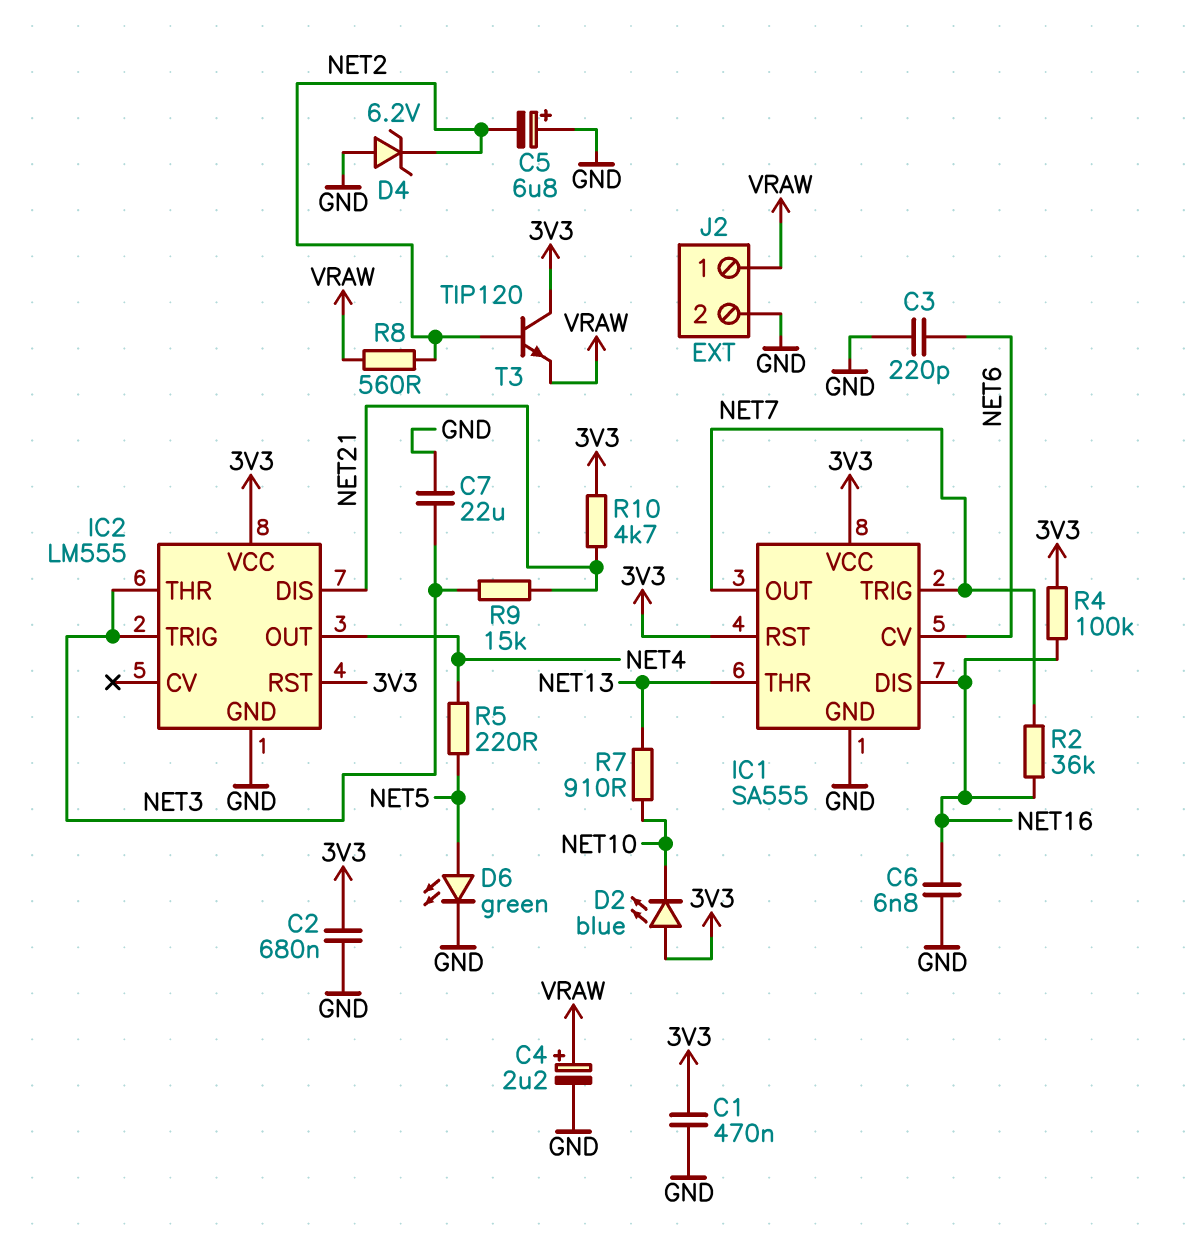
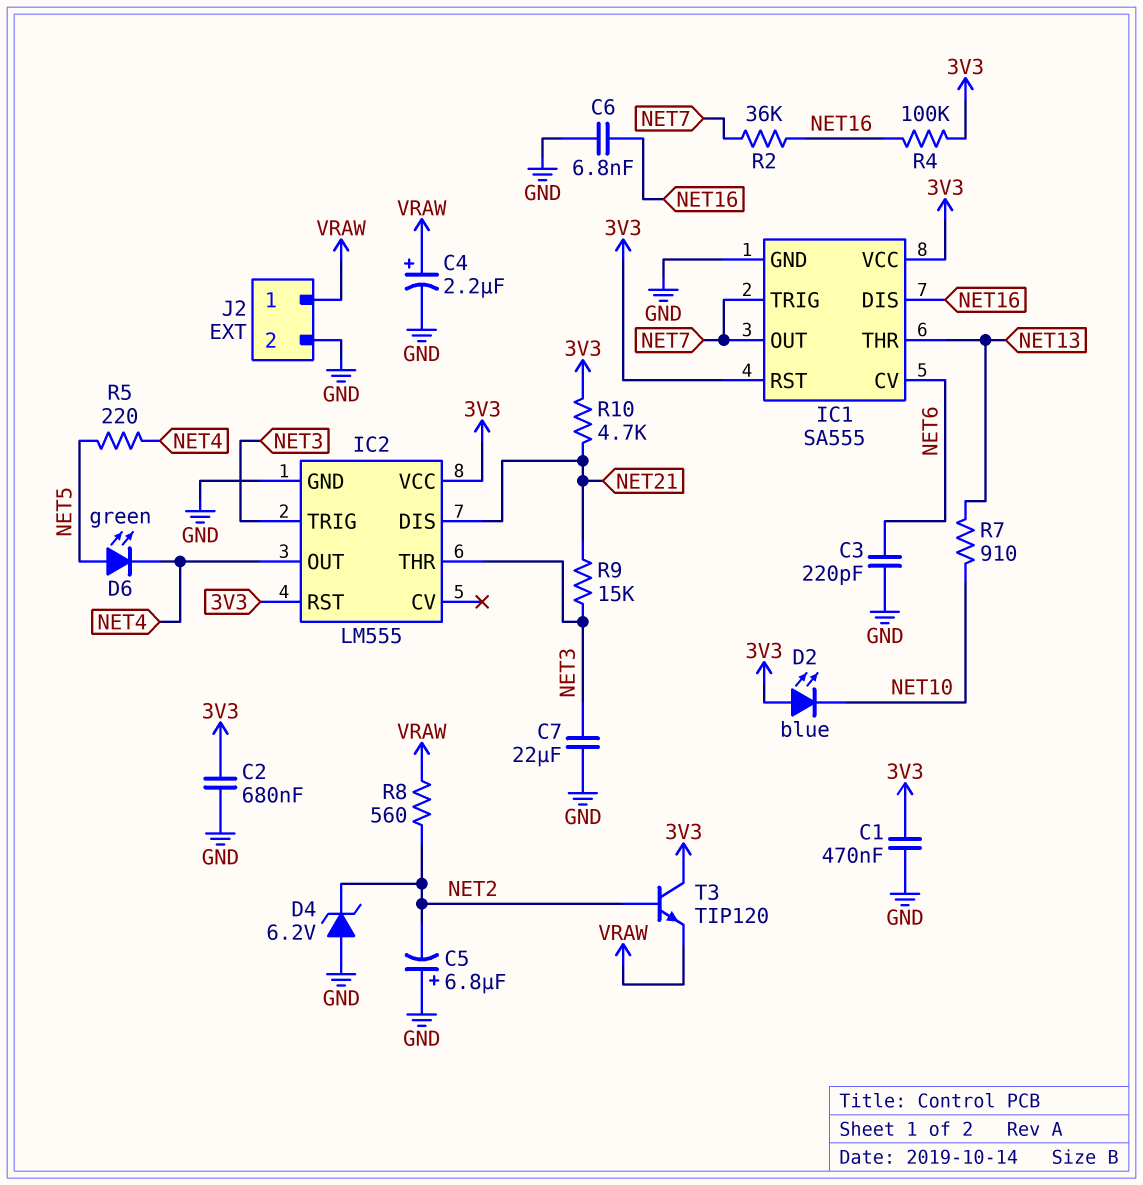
D6: LED green (A NET5, K GND) -> LED green (A NET5, K NET4)

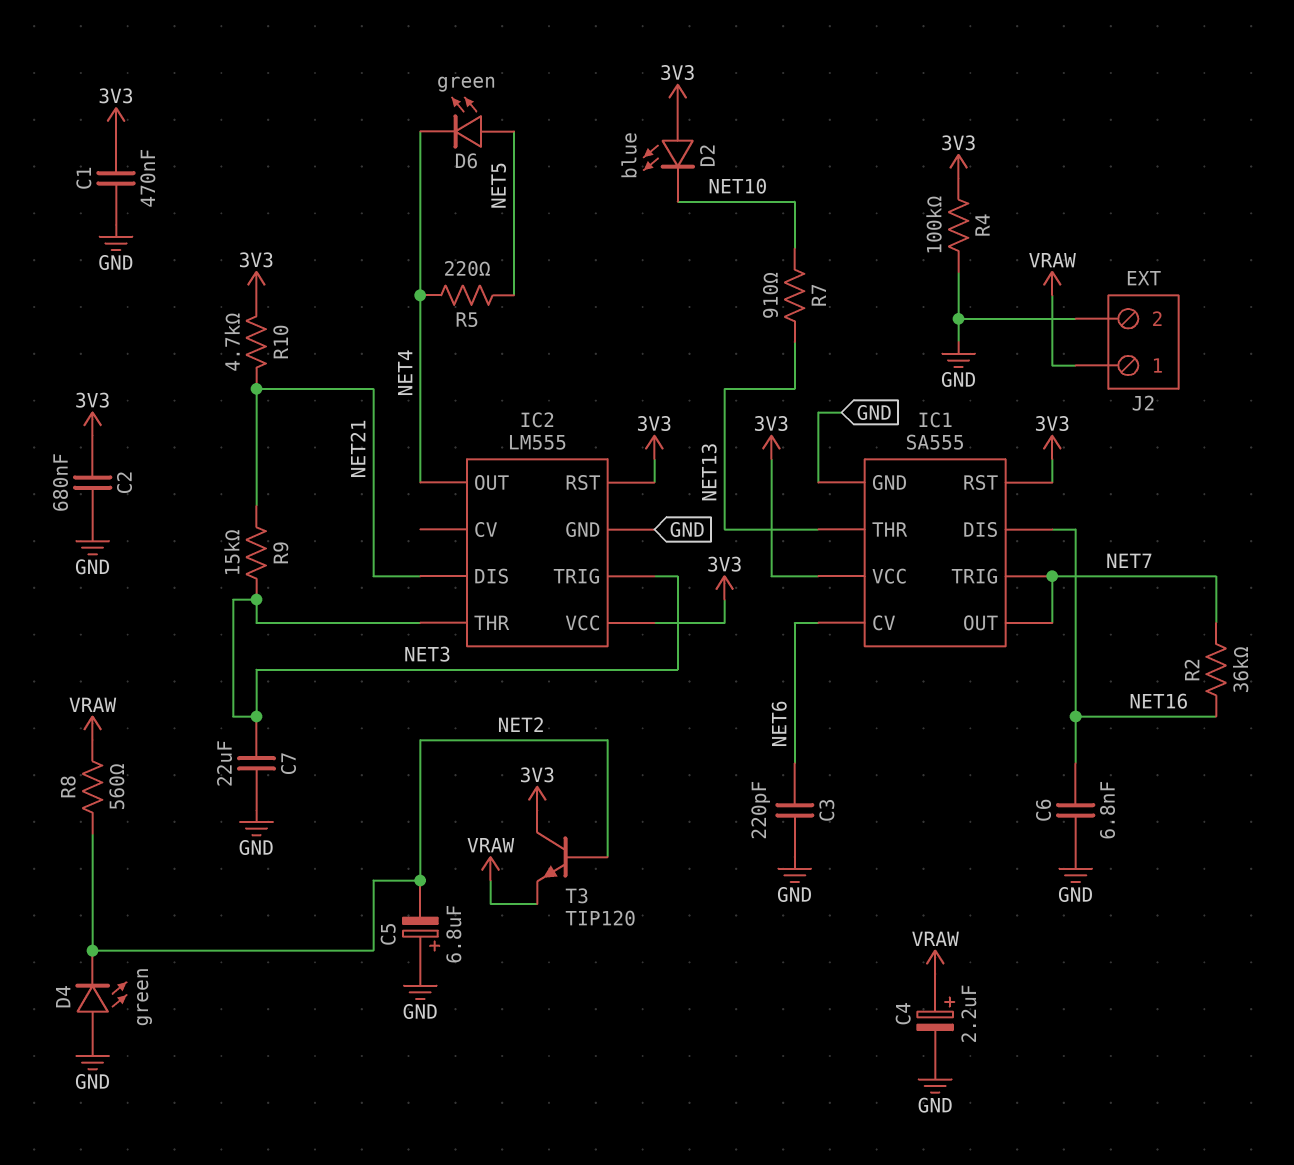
D4: zener 6.2V (A GND, K NET2) -> LED green (A GND, K NET2)
R4: 100k (3V3, NET16) -> 100k (3V3, GND)

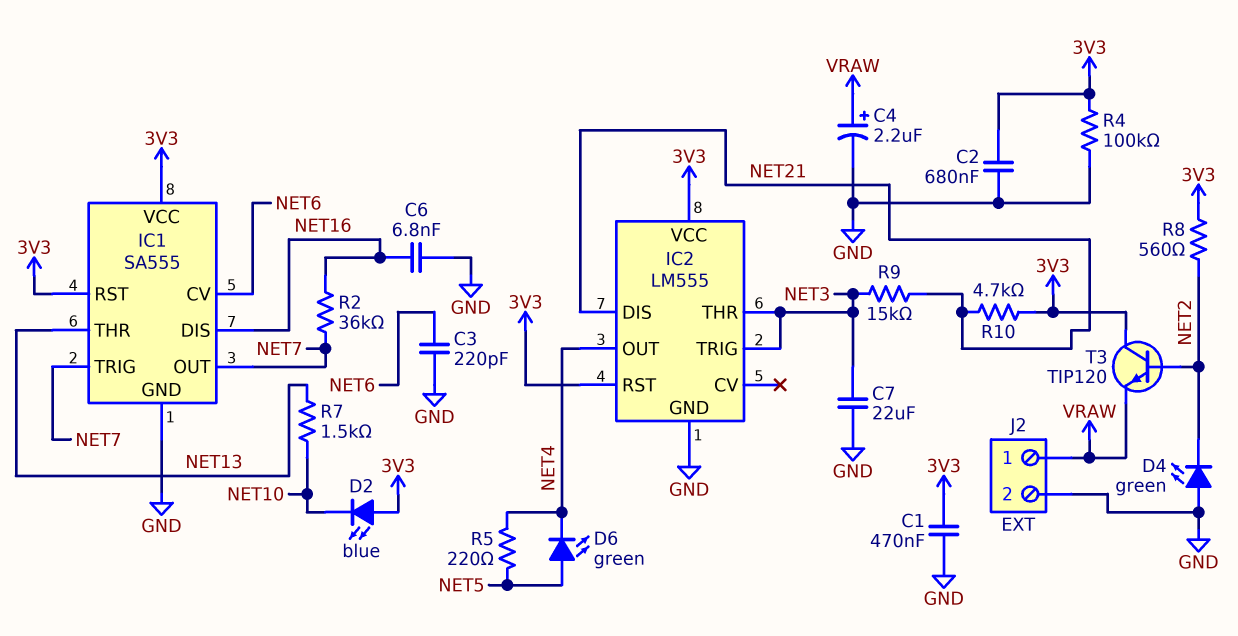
C5: 6.8uF (plus GND, minus NET2) -> none
R7: 910 (NET10, NET13) -> 1.5k (NET10, NET13)
R8: 560 (NET2, VRAW) -> 560 (3V3, NET2)

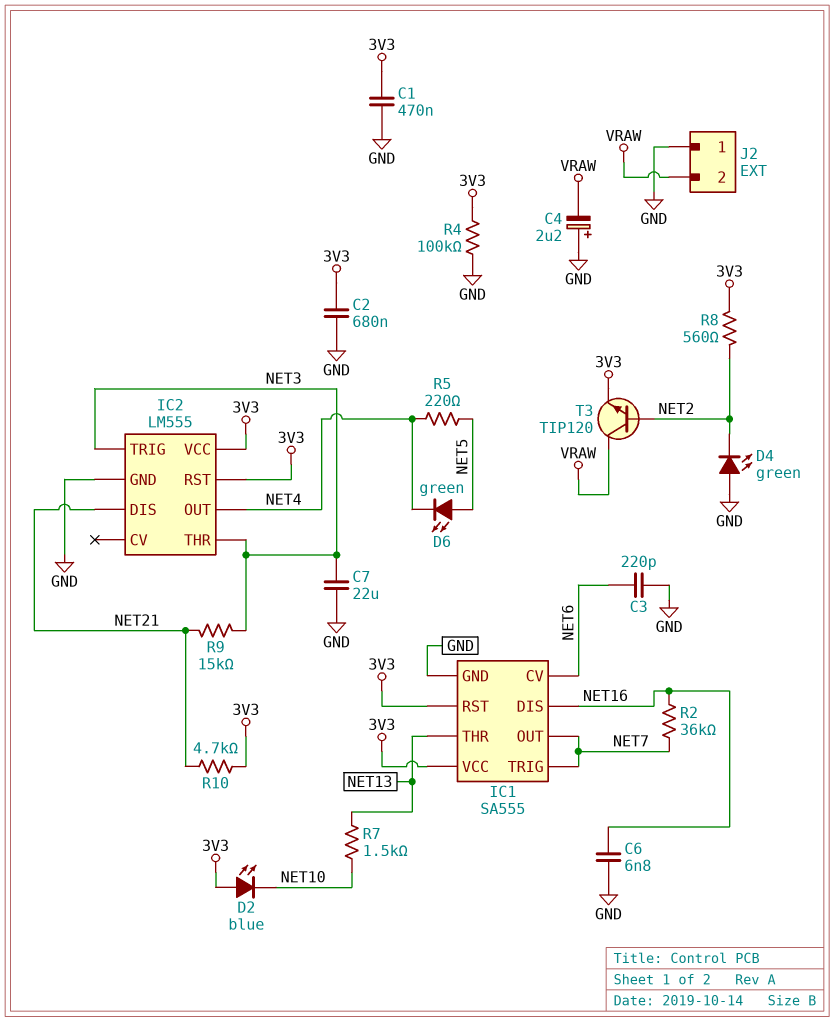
C4: 2.2uF (plus VRAW, minus GND) -> 2.2uF (plus GND, minus VRAW)
J2 pin 1: VRAW -> GND
J2 pin 2: GND -> VRAW
T3: NPN TIP120 (B NET2, C 3V3, E VRAW) -> NPN TIP120 (B NET2, C VRAW, E 3V3)

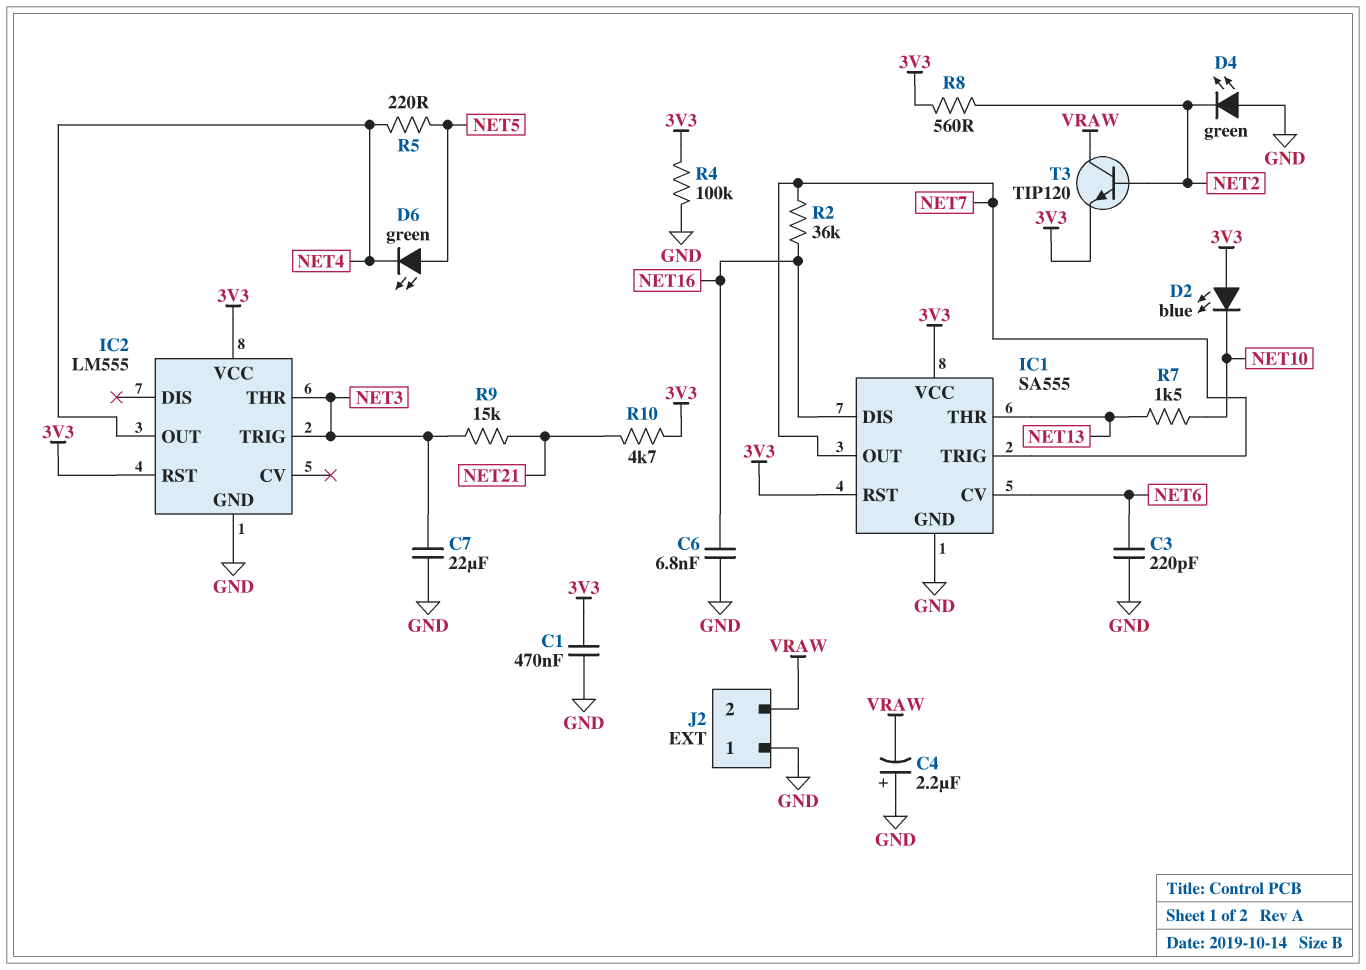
C2: 680nF (3V3, GND) -> none
IC2 pin DIS: NET21 -> none

